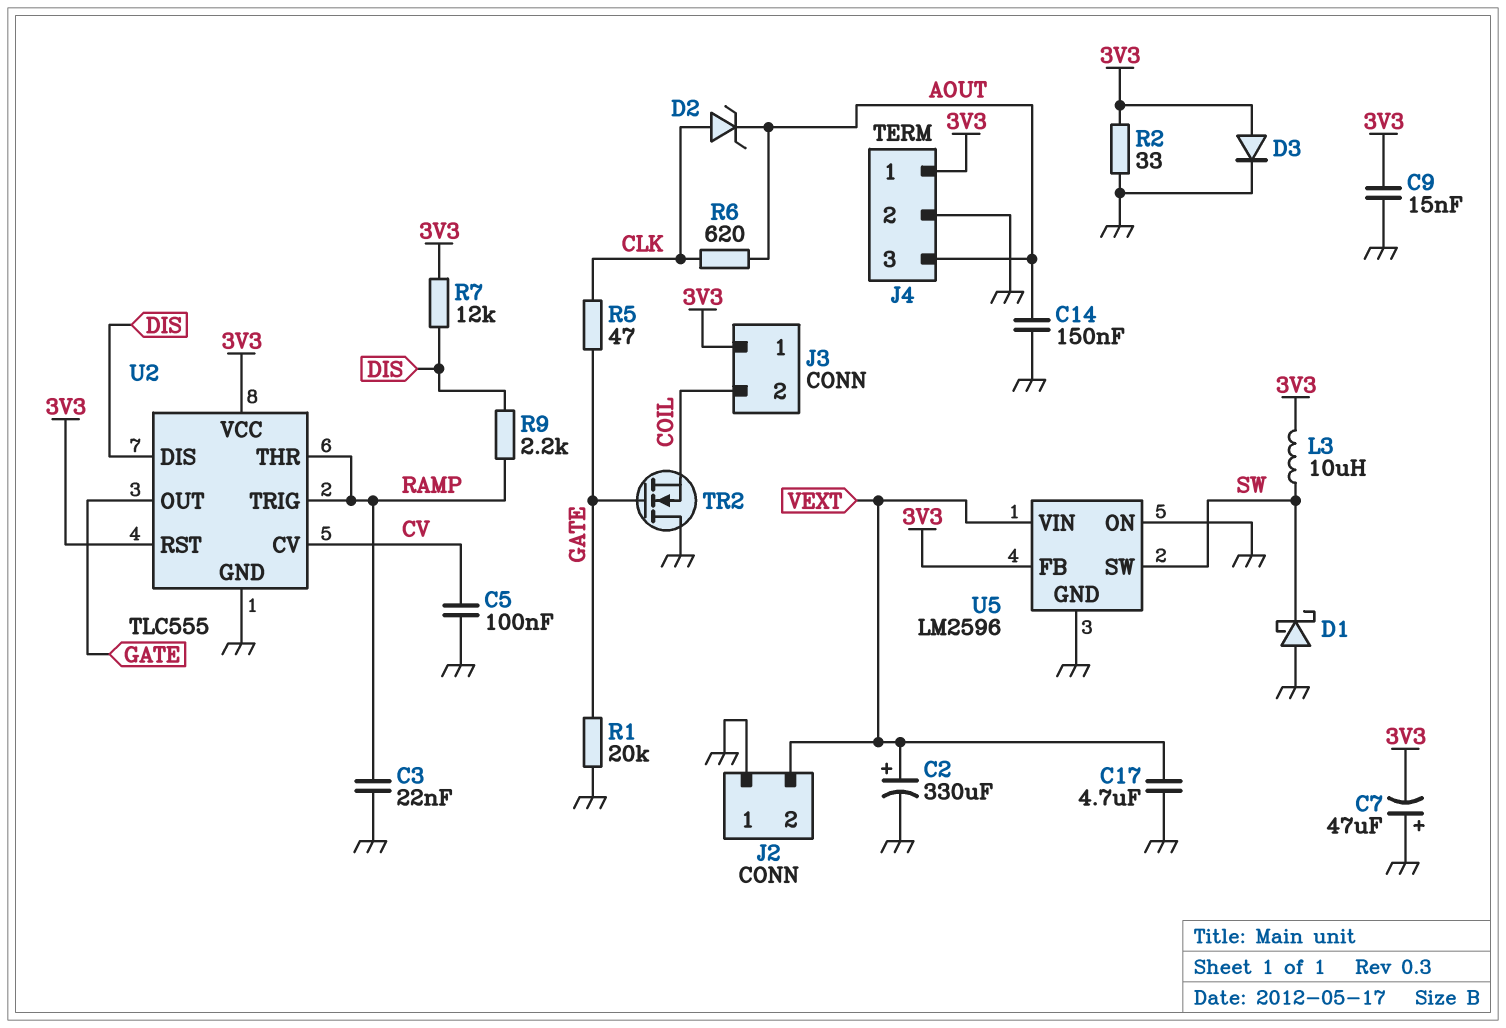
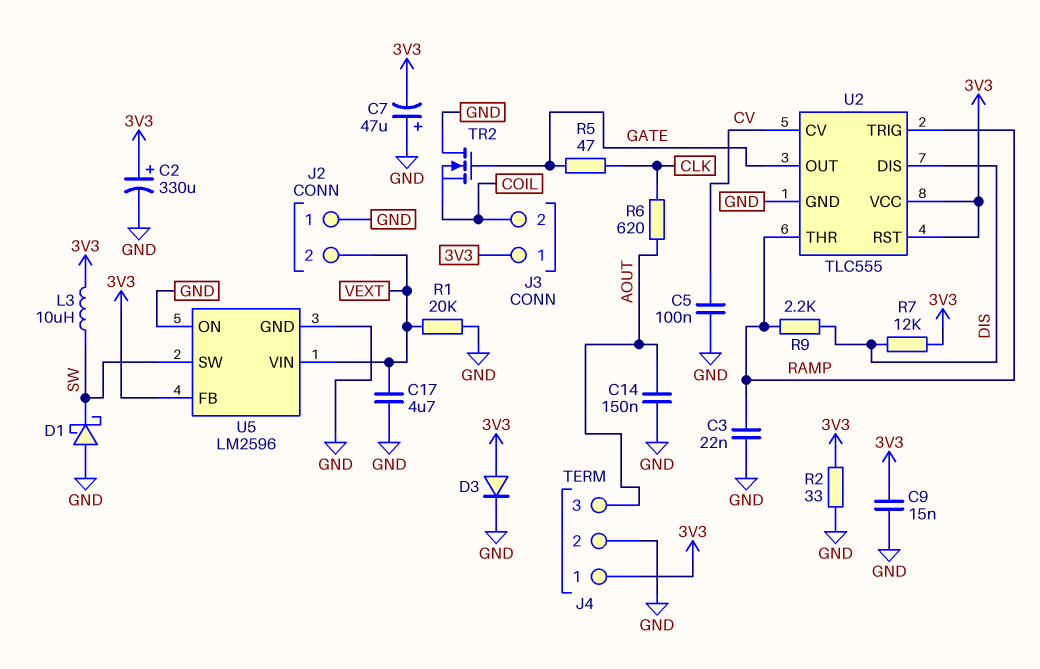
C2: 330uF (plus VEXT, minus GND) -> 330uF (plus 3V3, minus GND)
D2: zener (A CLK, K AOUT) -> none
R1: 20k (GATE, GND) -> 20k (GND, VEXT)

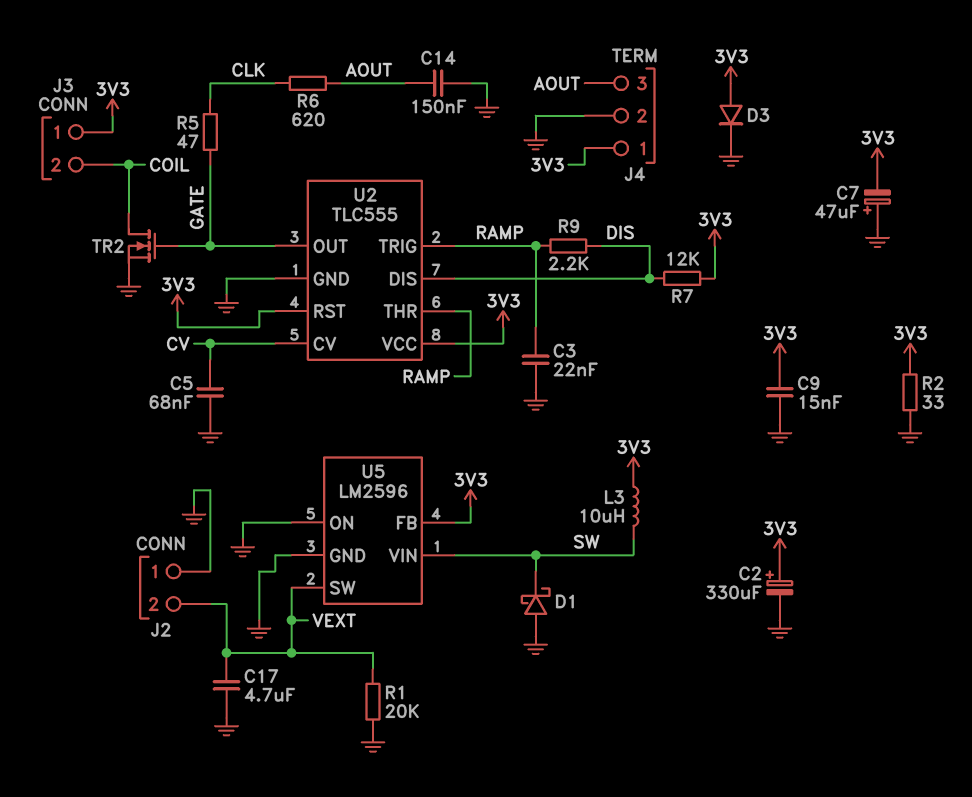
C5: 100nF (CV, GND) -> 68nF (CV, GND)
TR2: NMOS (G GATE, D GND, S COIL) -> NMOS (G GATE, D COIL, S GND)
U5 pin SW: SW -> VEXT
U5 pin VIN: VEXT -> SW

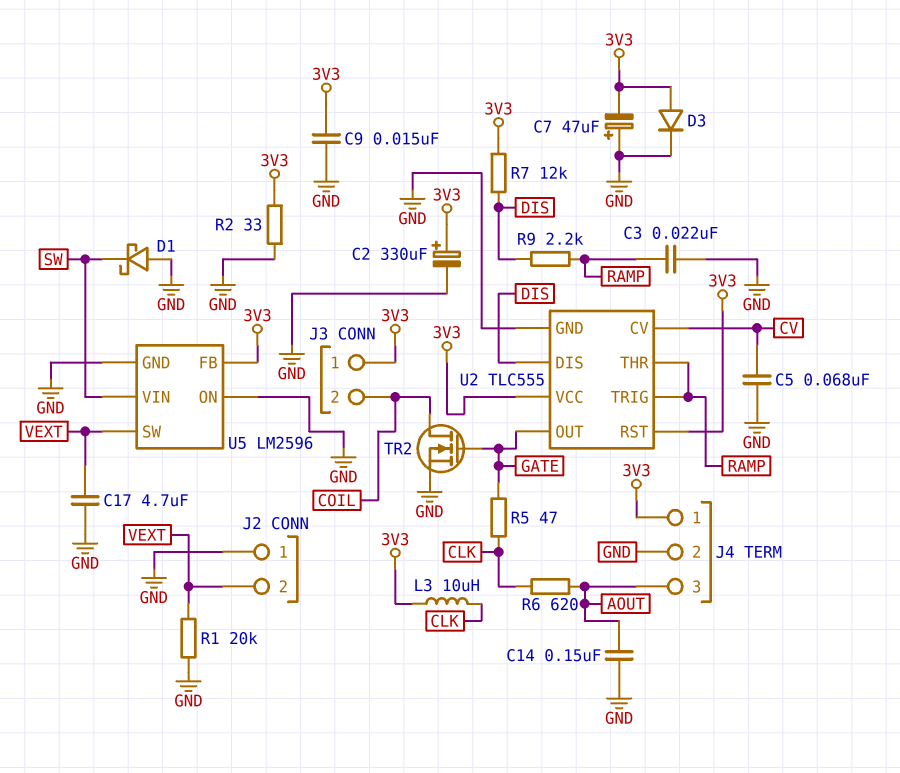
L3: 10uH (3V3, SW) -> 10uH (3V3, CLK)

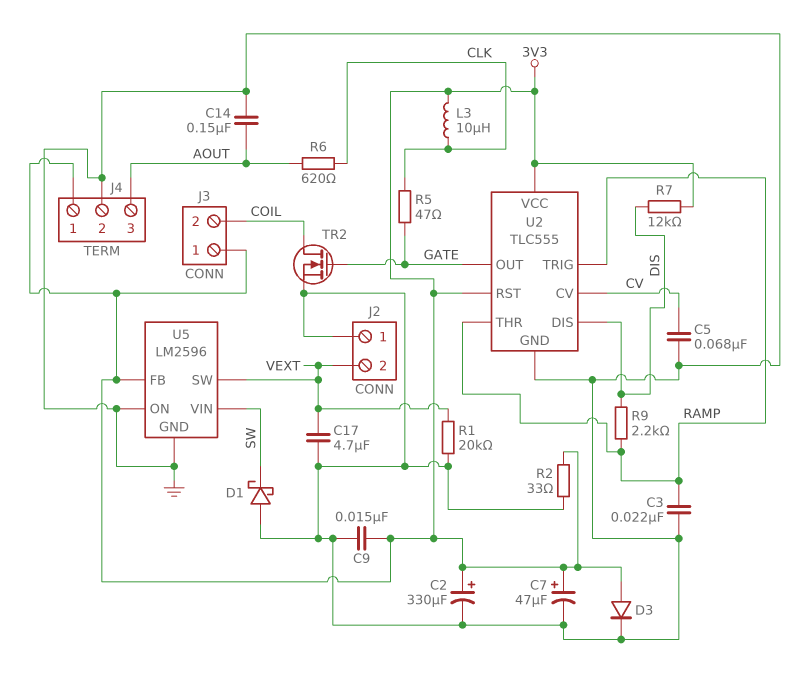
C7: 47uF (plus GND, minus 3V3) -> 47uF (plus 3V3, minus GND)

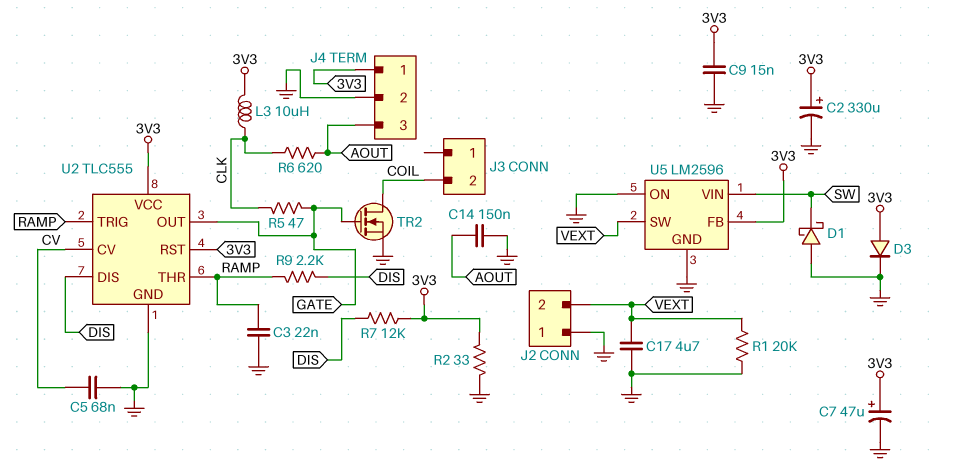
J3 pin 1: 3V3 -> none

